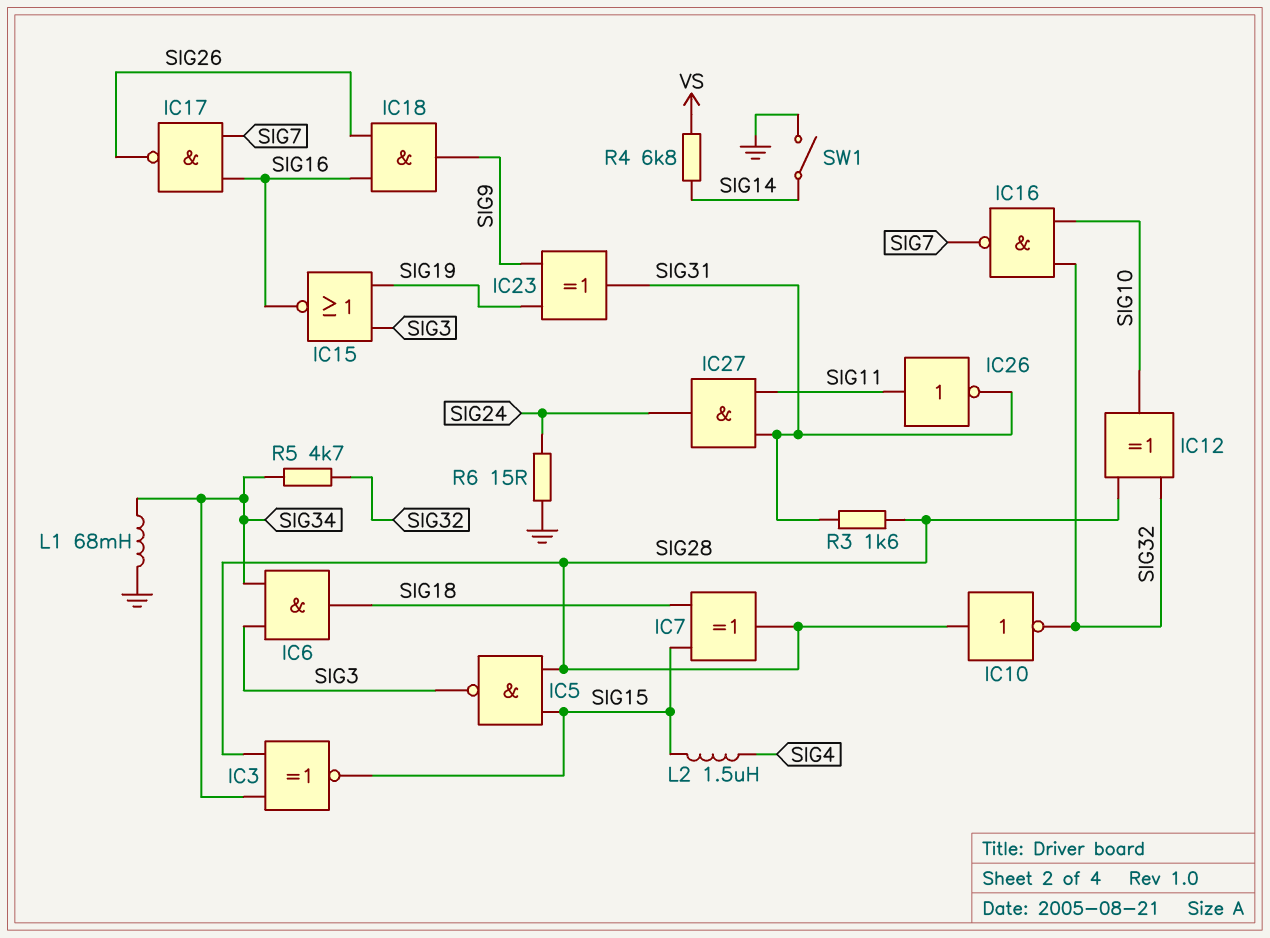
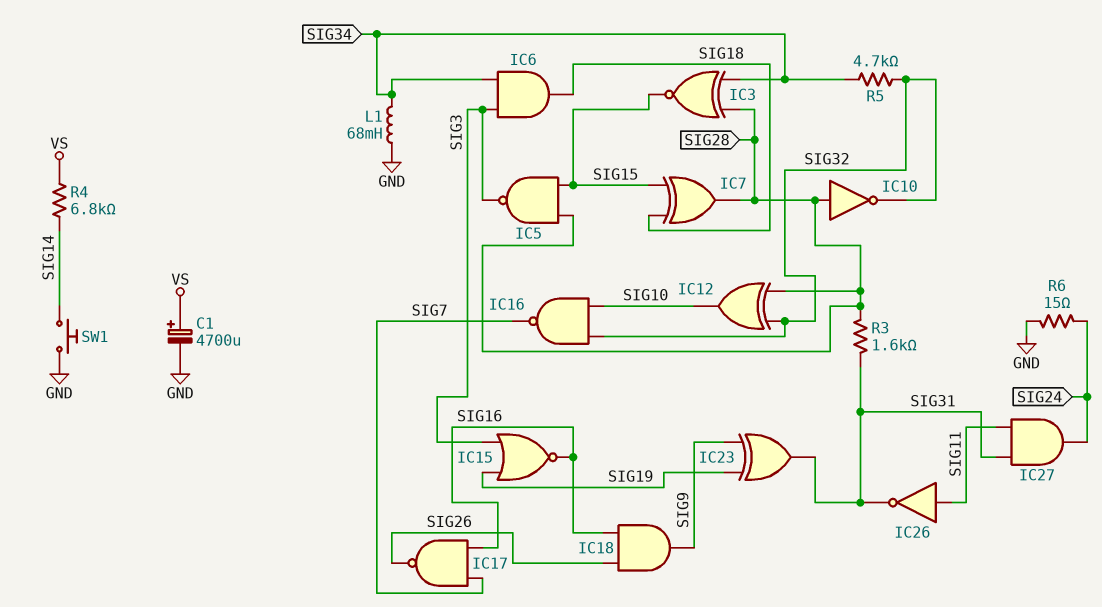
C1: none -> 4700uF (plus VS, minus GND)
L2: 1.5uH (SIG4, SIG15) -> none
SW1: switch (GND, SIG14) -> button (GND, SIG14)

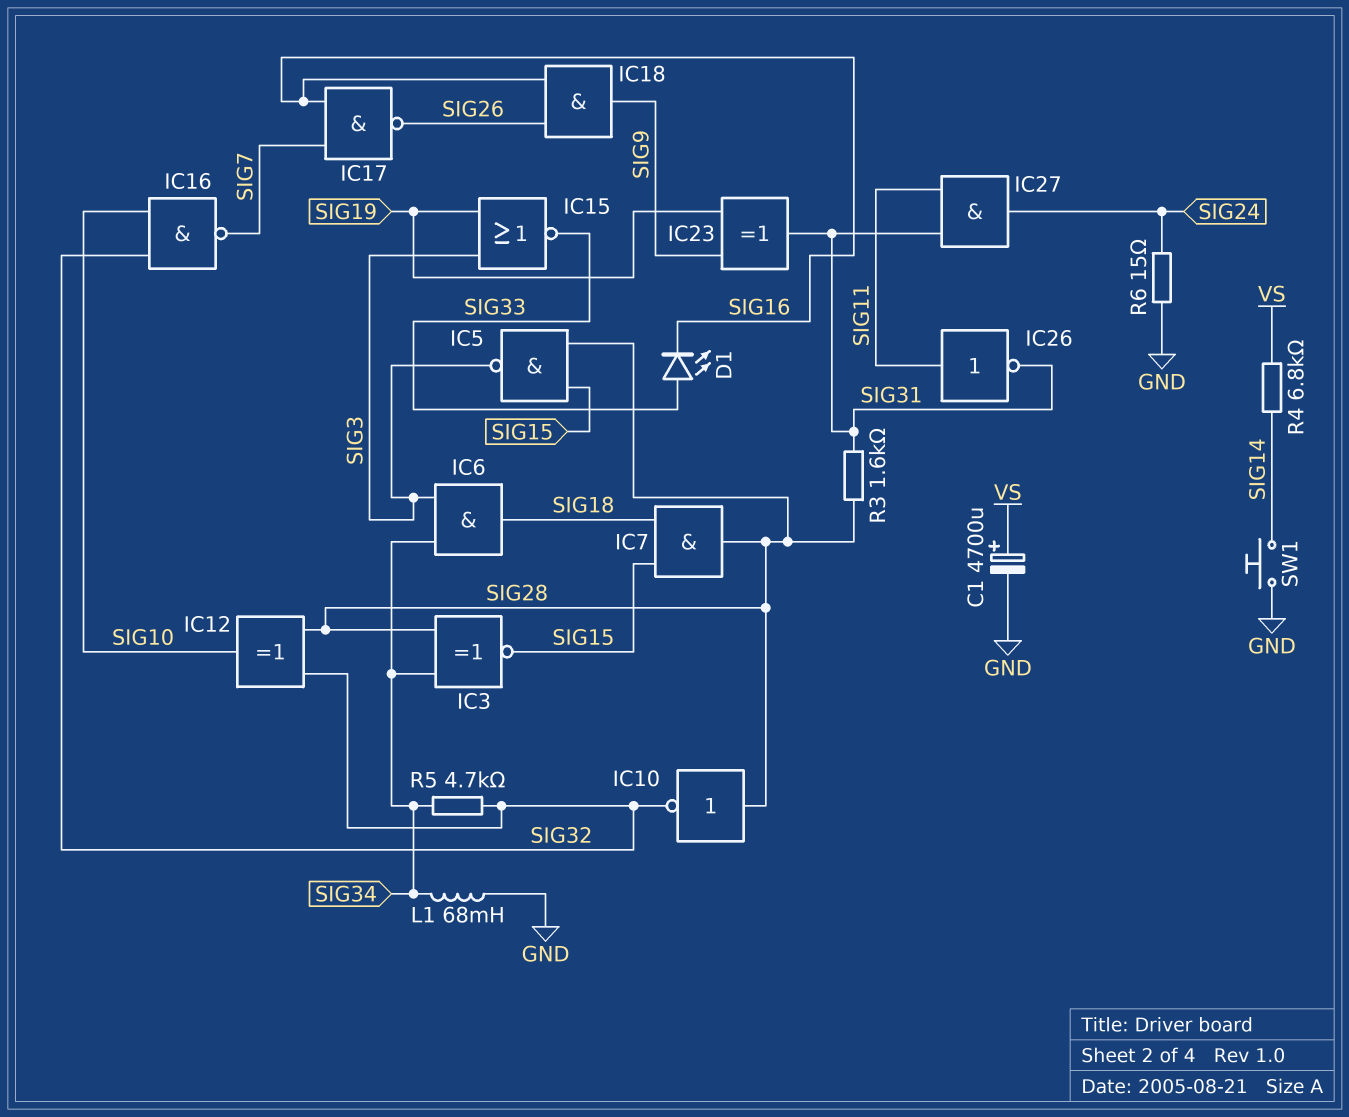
D1: none -> LED (A SIG33, K SIG16)
IC7: XOR (in SIG15, in SIG18, out SIG28) -> AND (in SIG15, in SIG18, out SIG28)
IC15: NOR (in SIG3, in SIG19, out SIG16) -> NOR (in SIG3, in SIG19, out SIG33)

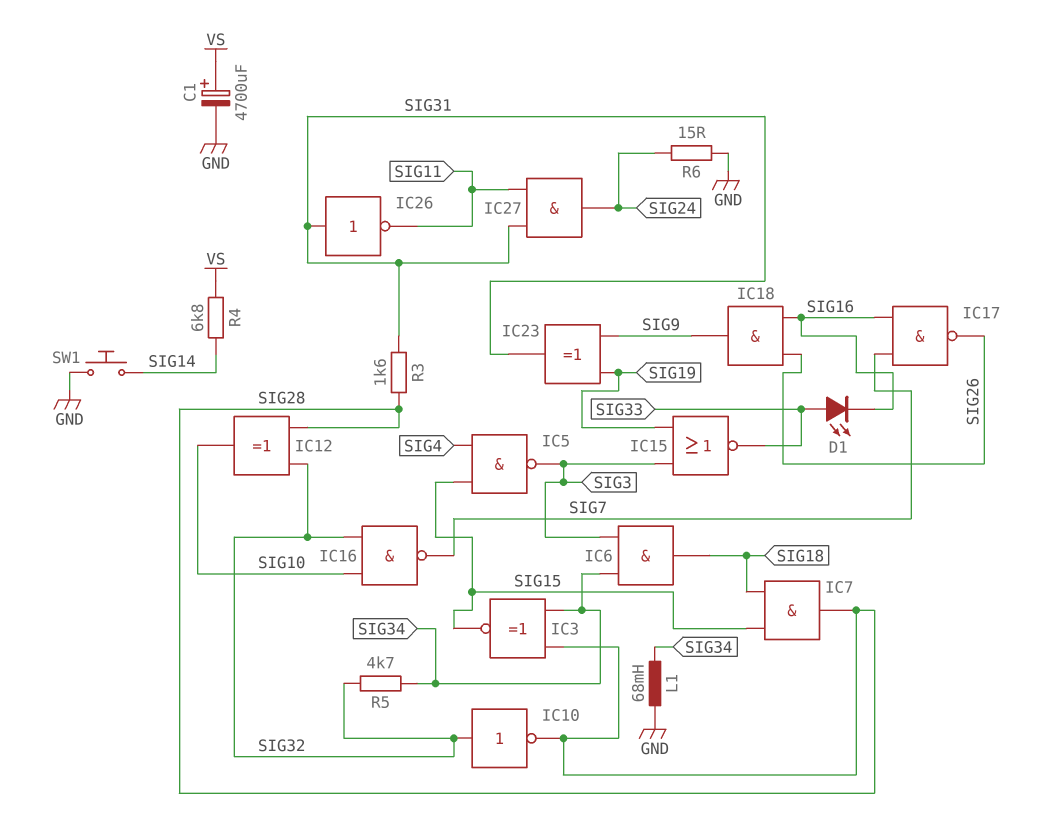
IC5: NAND (in SIG15, in SIG28, out SIG3) -> NAND (in SIG4, in SIG15, out SIG3)
IC10: NOT (in SIG28, out SIG32) -> NOT (in SIG32, out SIG28)
IC26: NOT (in SIG11, out SIG31) -> NOT (in SIG31, out SIG11)

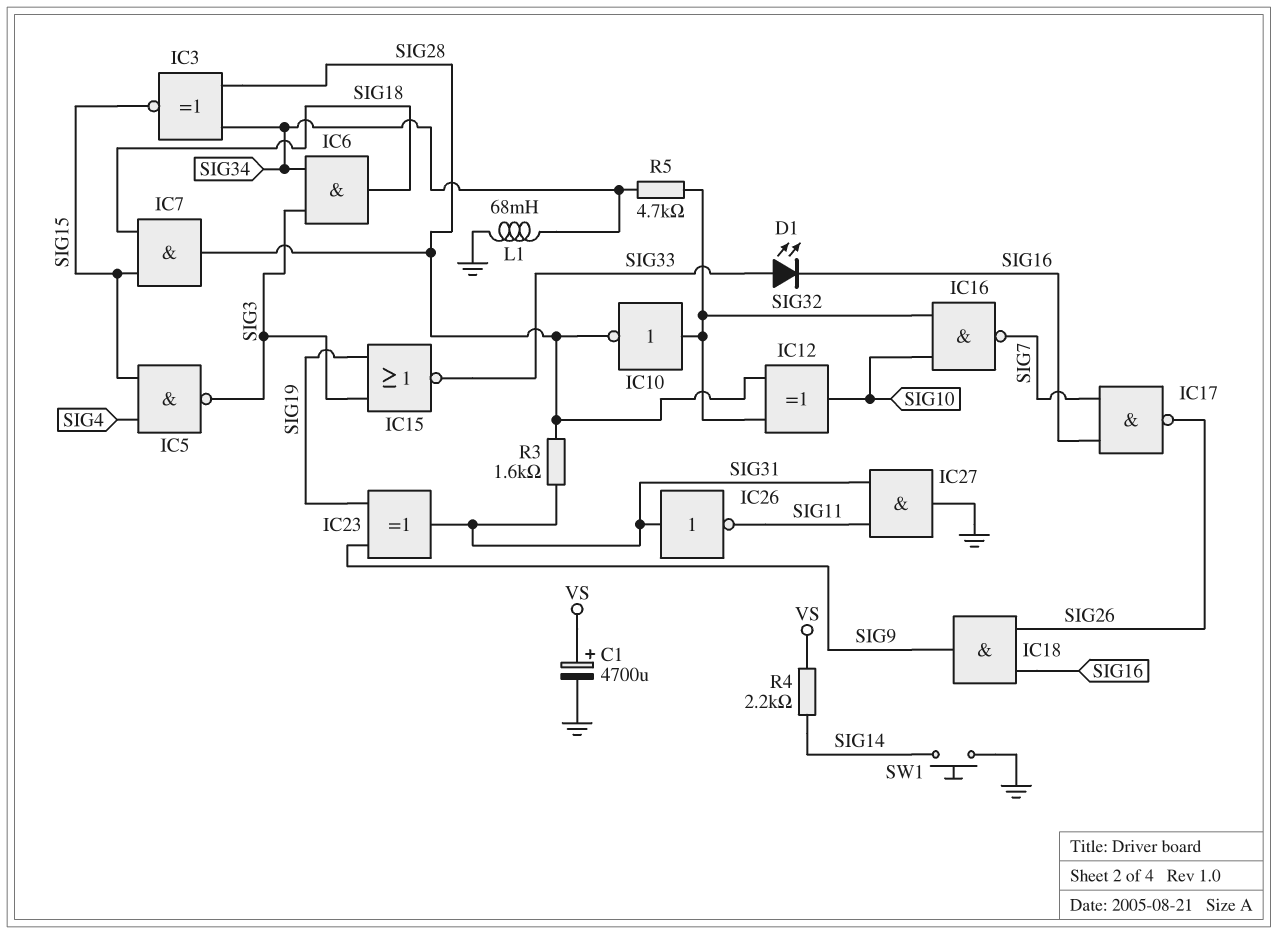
IC27: AND (in SIG11, in SIG31, out SIG24) -> AND (in SIG11, in SIG31, out GND)
R4: 6.8k (SIG14, VS) -> 2.2k (SIG14, VS)
R6: 15 (GND, SIG24) -> none

